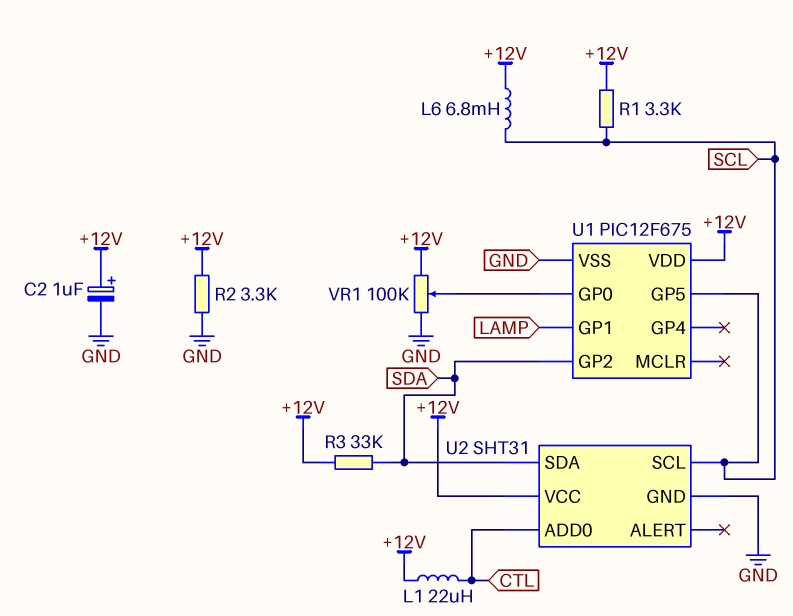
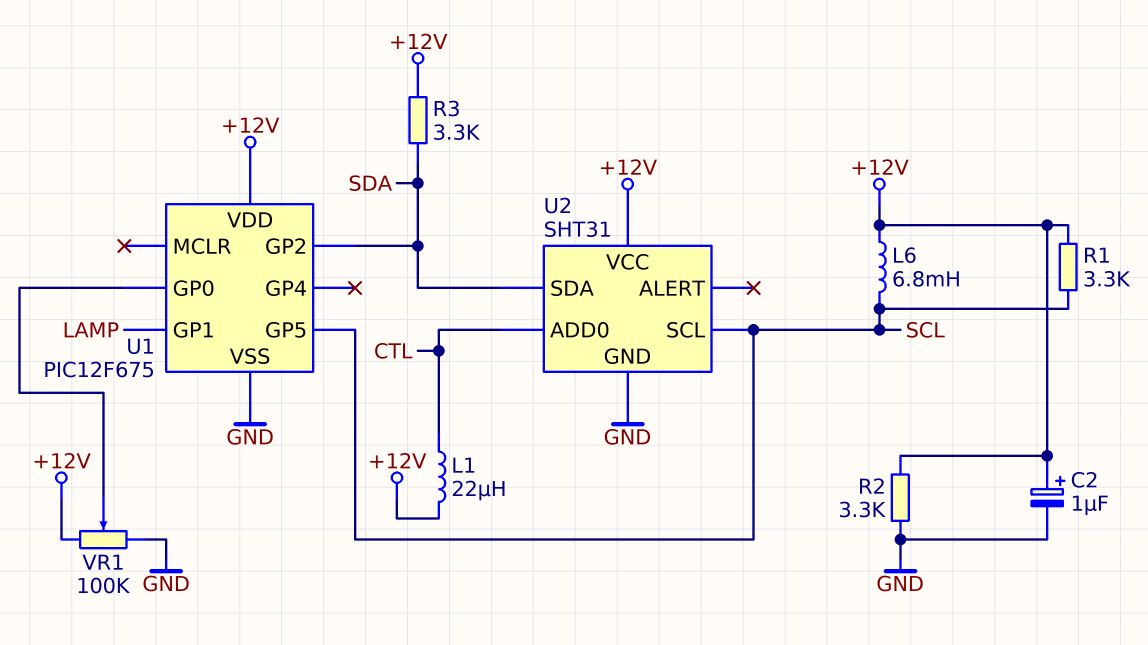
R3: 33k (+12V, SDA) -> 3.3k (+12V, SDA)

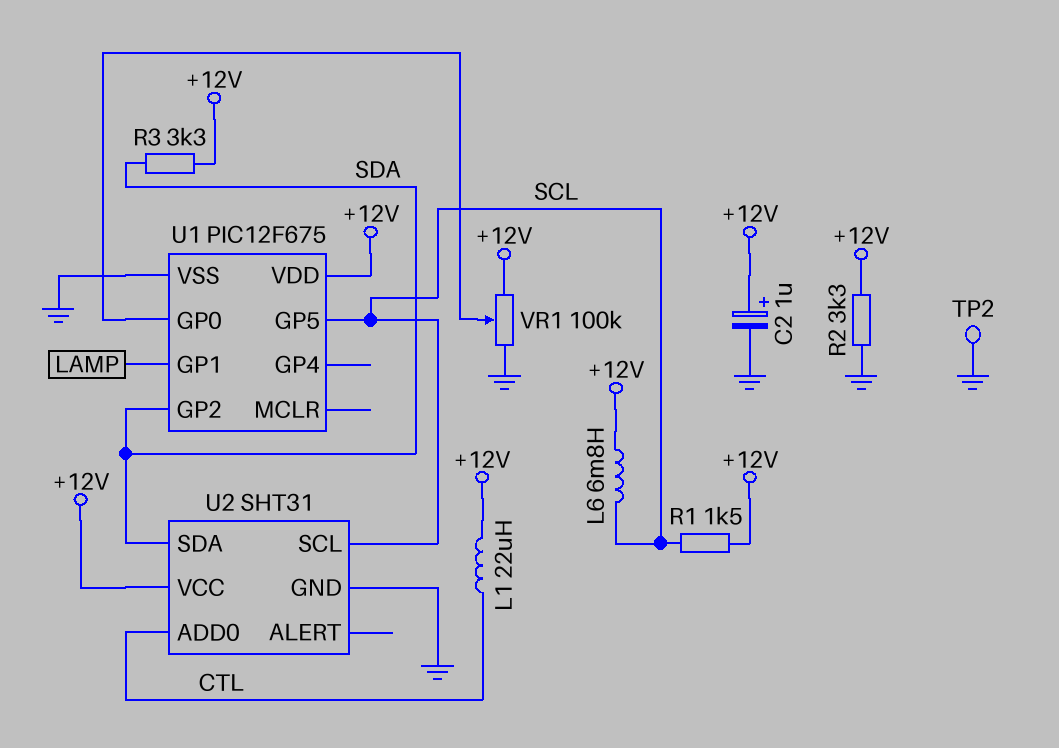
R1: 3.3k (+12V, SCL) -> 1.5k (+12V, SCL)
TP2: none -> test point (GND)

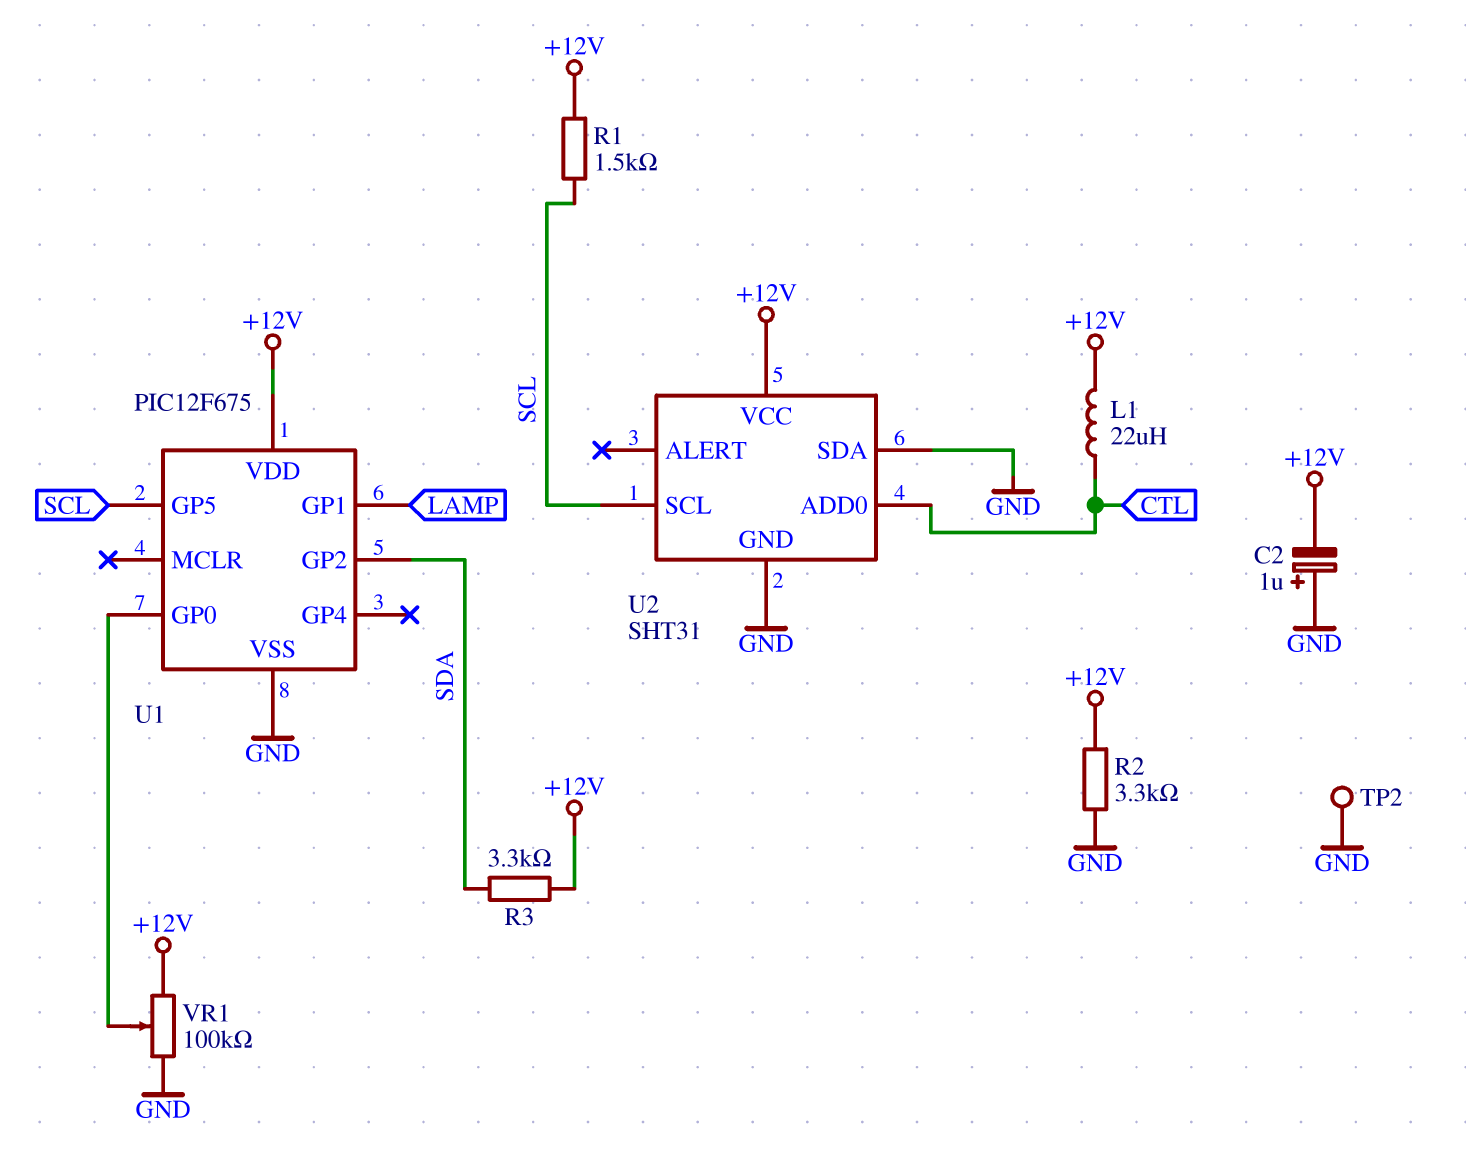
C2: 1uF (plus +12V, minus GND) -> 1uF (plus GND, minus +12V)
L6: 6.8mH (+12V, SCL) -> none
U2 pin SDA: SDA -> GND

